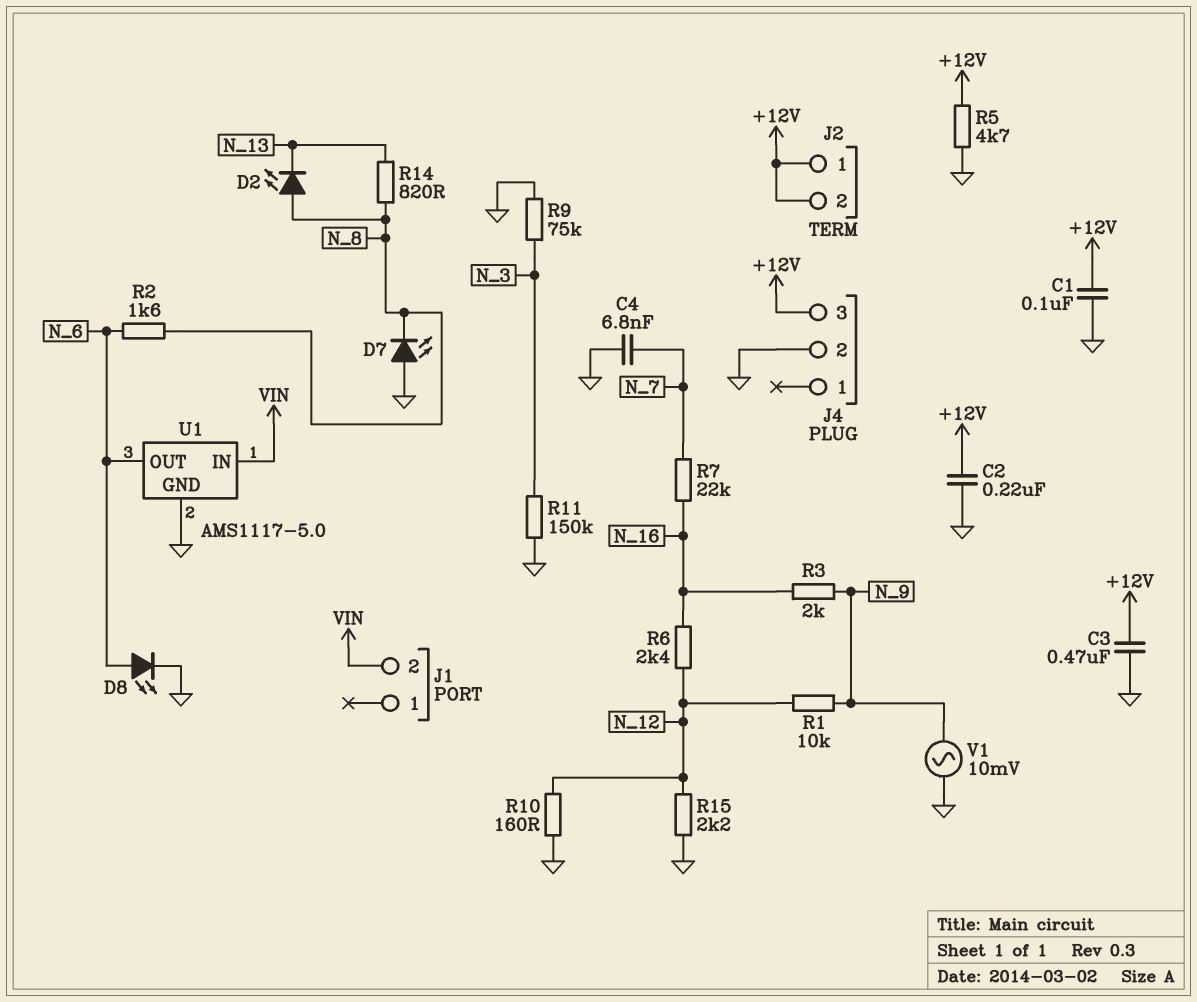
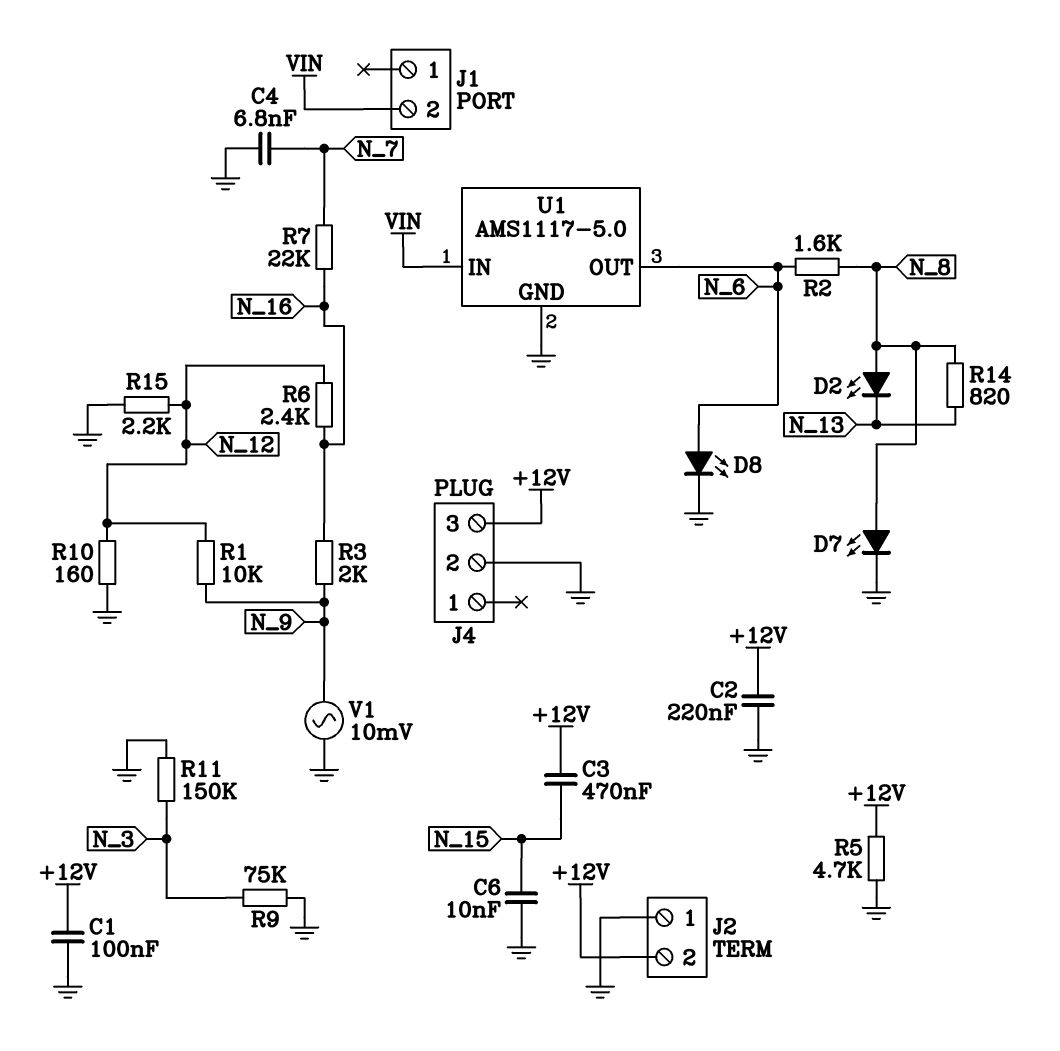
C3: 470nF (+12V, GND) -> 470nF (+12V, N_15)
C6: none -> 10nF (GND, N_15)
D7: LED (A GND, K N_8) -> LED (A N_8, K GND)
J2 pin 1: +12V -> GND

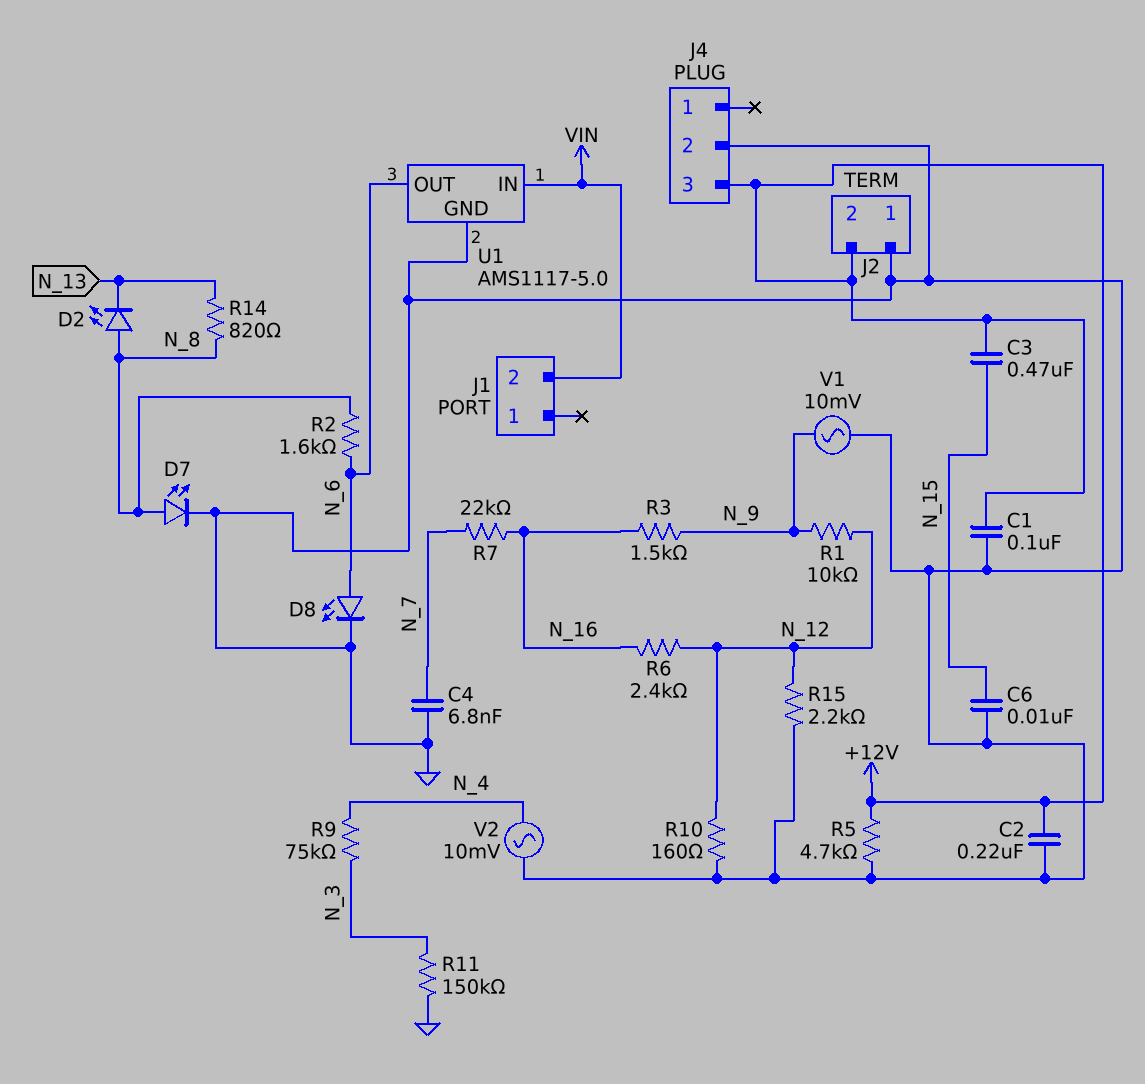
R3: 2k (N_9, N_16) -> 1.5k (N_9, N_16)
R9: 75k (GND, N_3) -> 75k (N_3, N_4)
V2: none -> AC 10mV (GND, N_4)

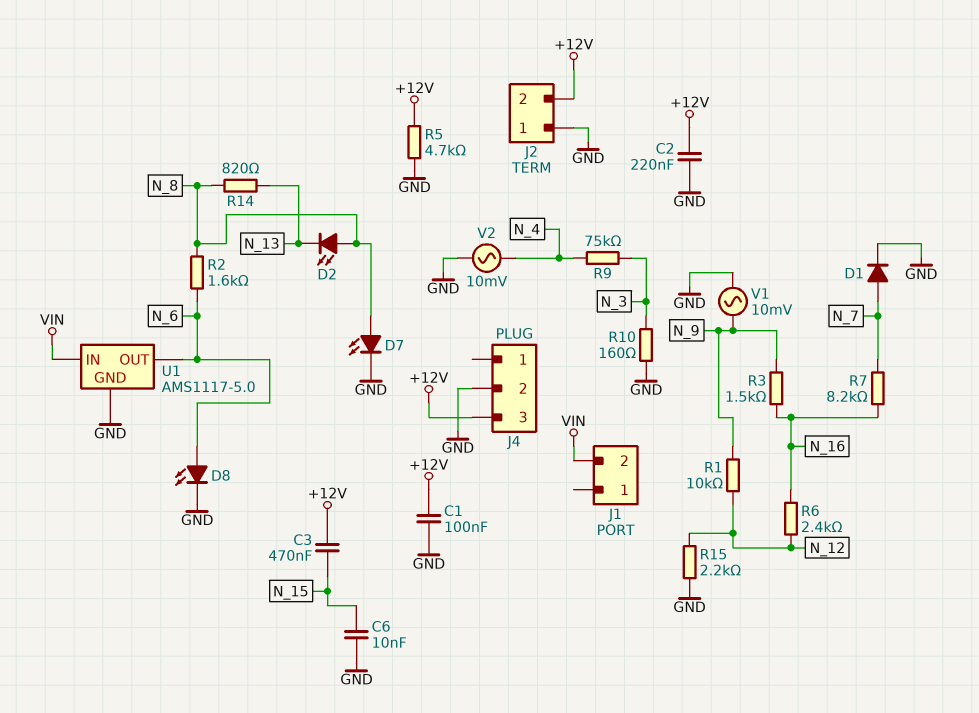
C4: 6.8nF (GND, N_7) -> none
D1: none -> diode (A N_7, K GND)
R7: 22k (N_7, N_16) -> 8.2k (N_7, N_16)
R10: 160 (GND, N_12) -> 160 (GND, N_3)
R11: 150k (GND, N_3) -> none

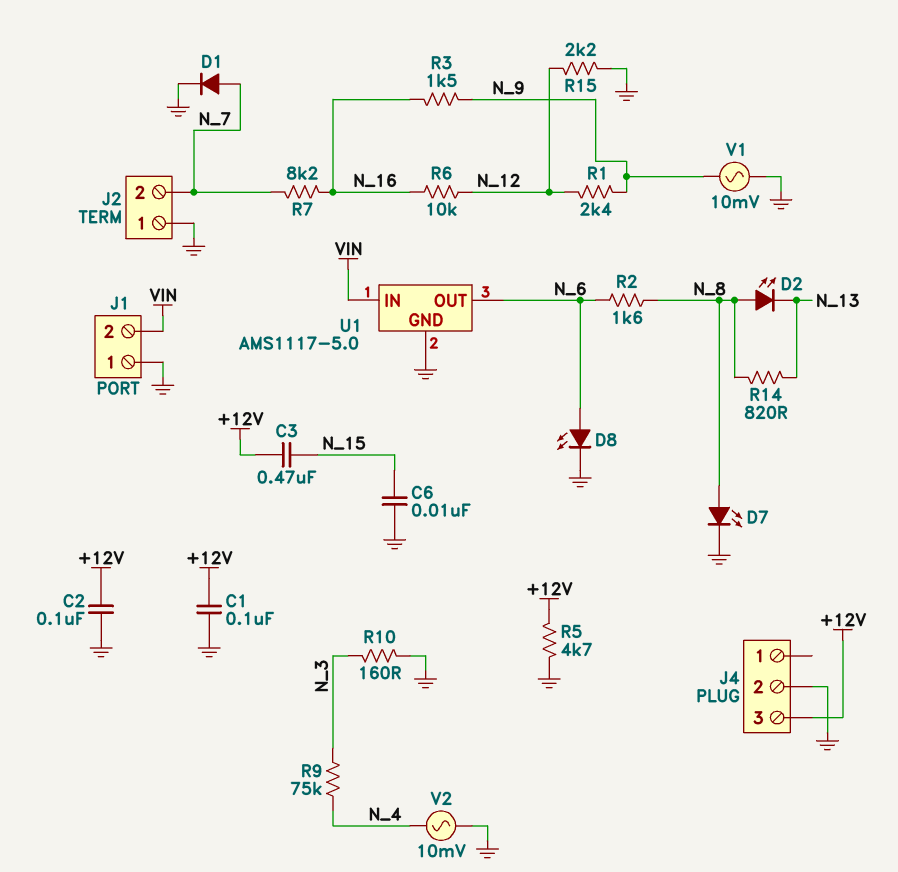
C2: 220nF (+12V, GND) -> 100nF (+12V, GND)
J1 pin 1: none -> GND
J2 pin 2: +12V -> N_7
R1: 10k (N_9, N_12) -> 2.4k (N_9, N_12)
R6: 2.4k (N_12, N_16) -> 10k (N_12, N_16)

